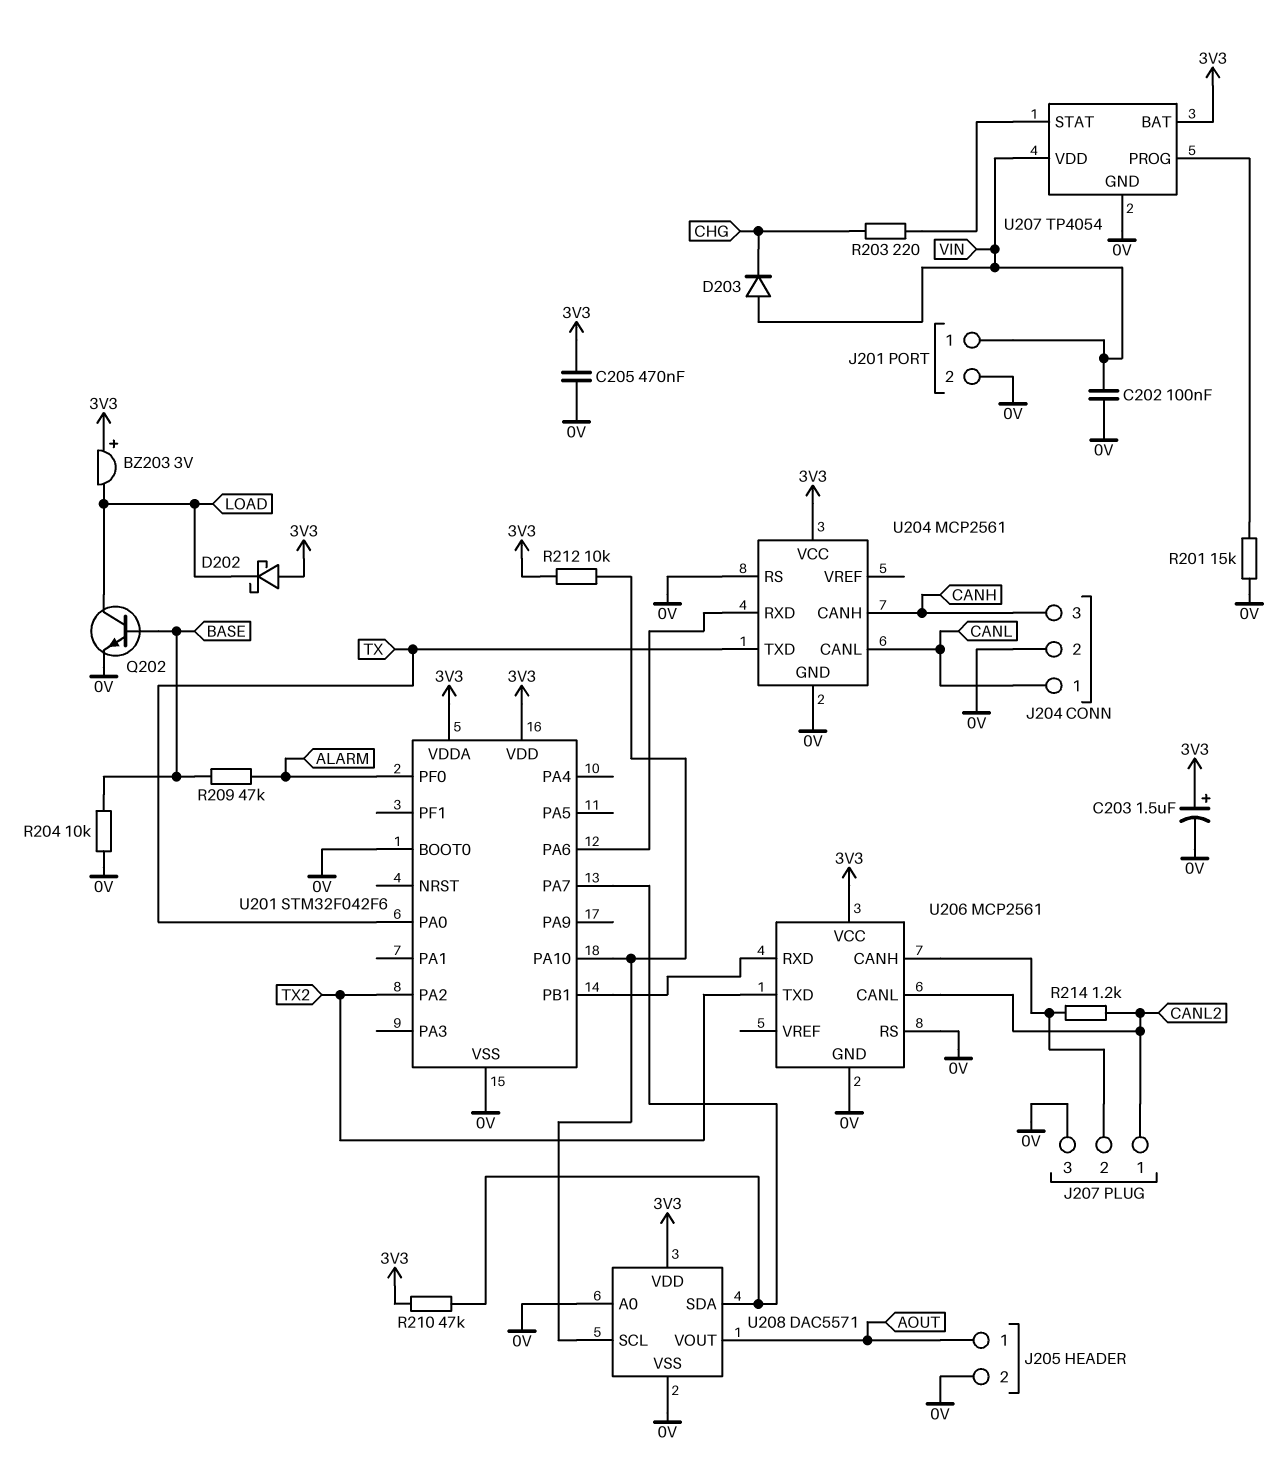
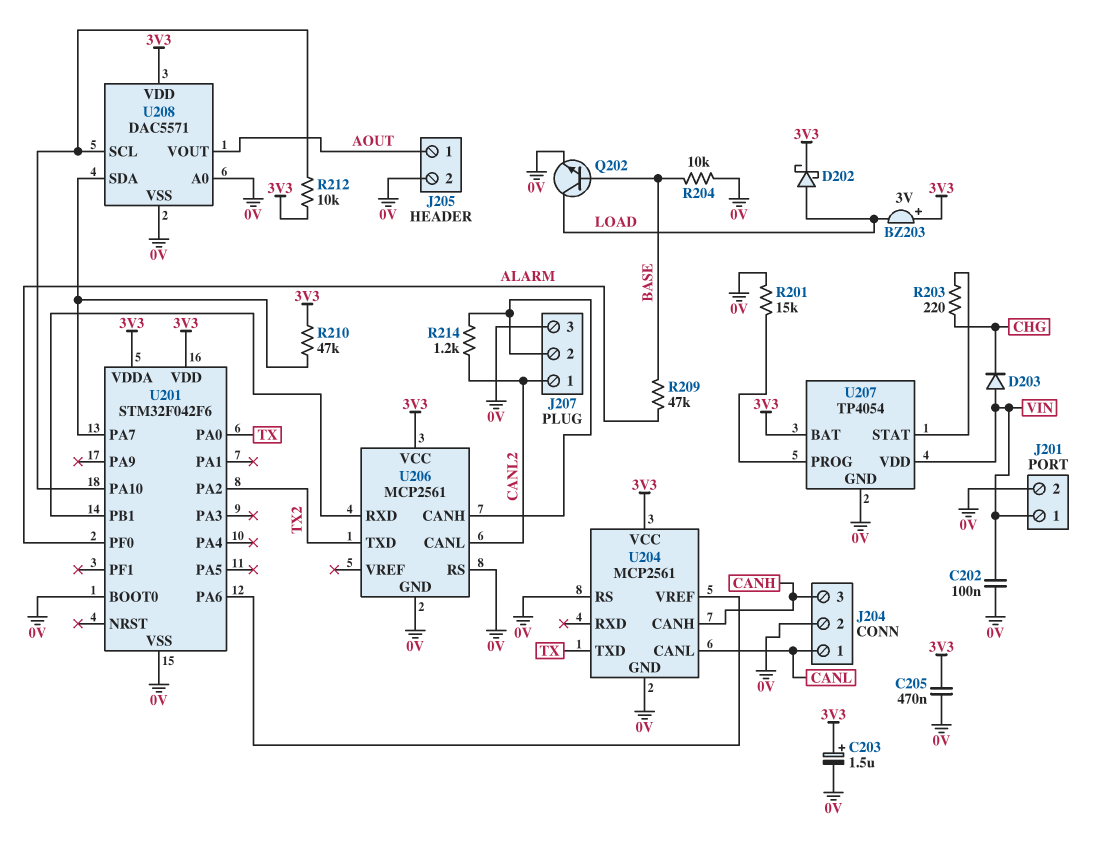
D202: schottky (A 3V3, K LOAD) -> schottky (A LOAD, K 3V3)
U204 pin RXD: U201/PA6 -> none
U204 pin VREF: none -> U201/PA6

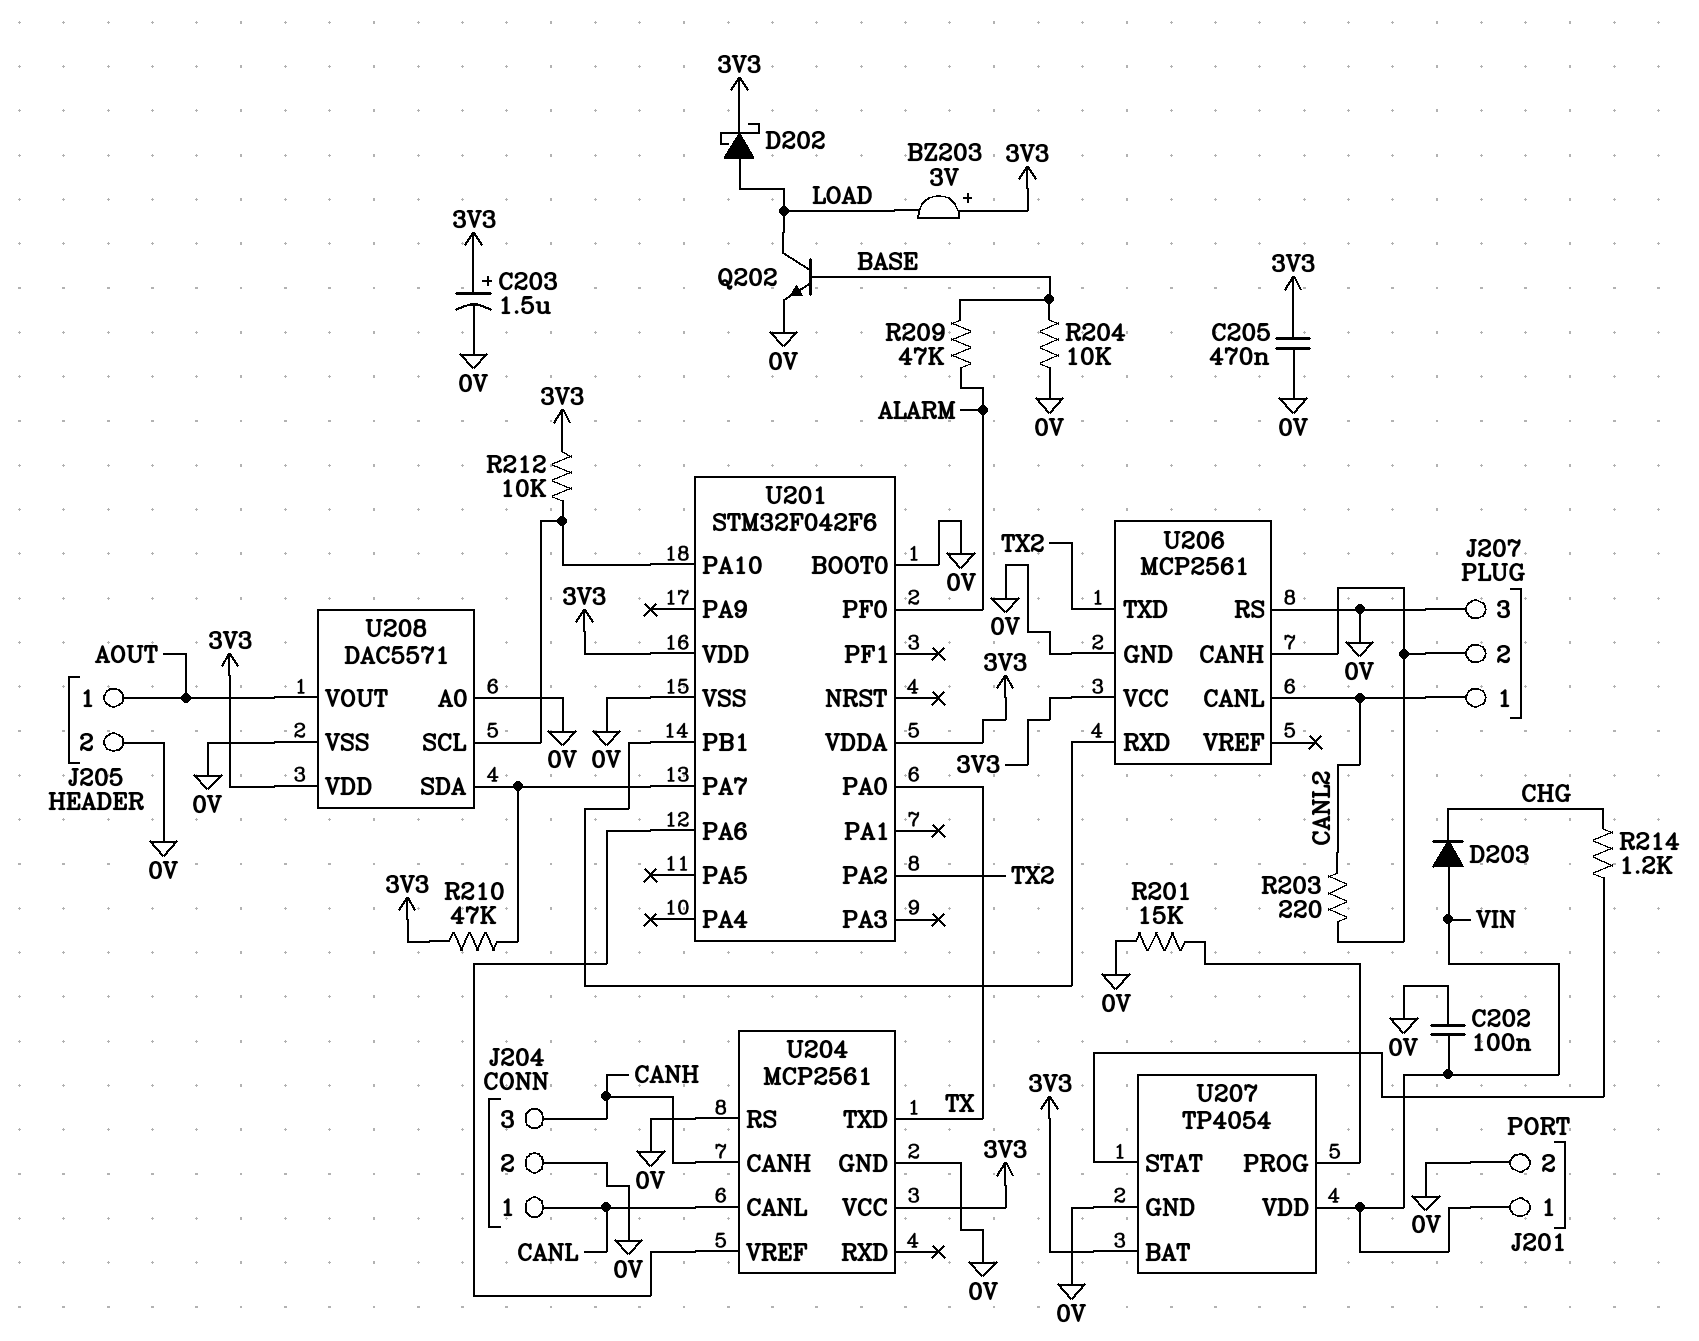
R203: 220 (CHG, U207/STAT) -> 220 (CANL2, J207/2)
R214: 1.2k (CANL2, J207/2) -> 1.2k (CHG, U207/STAT)

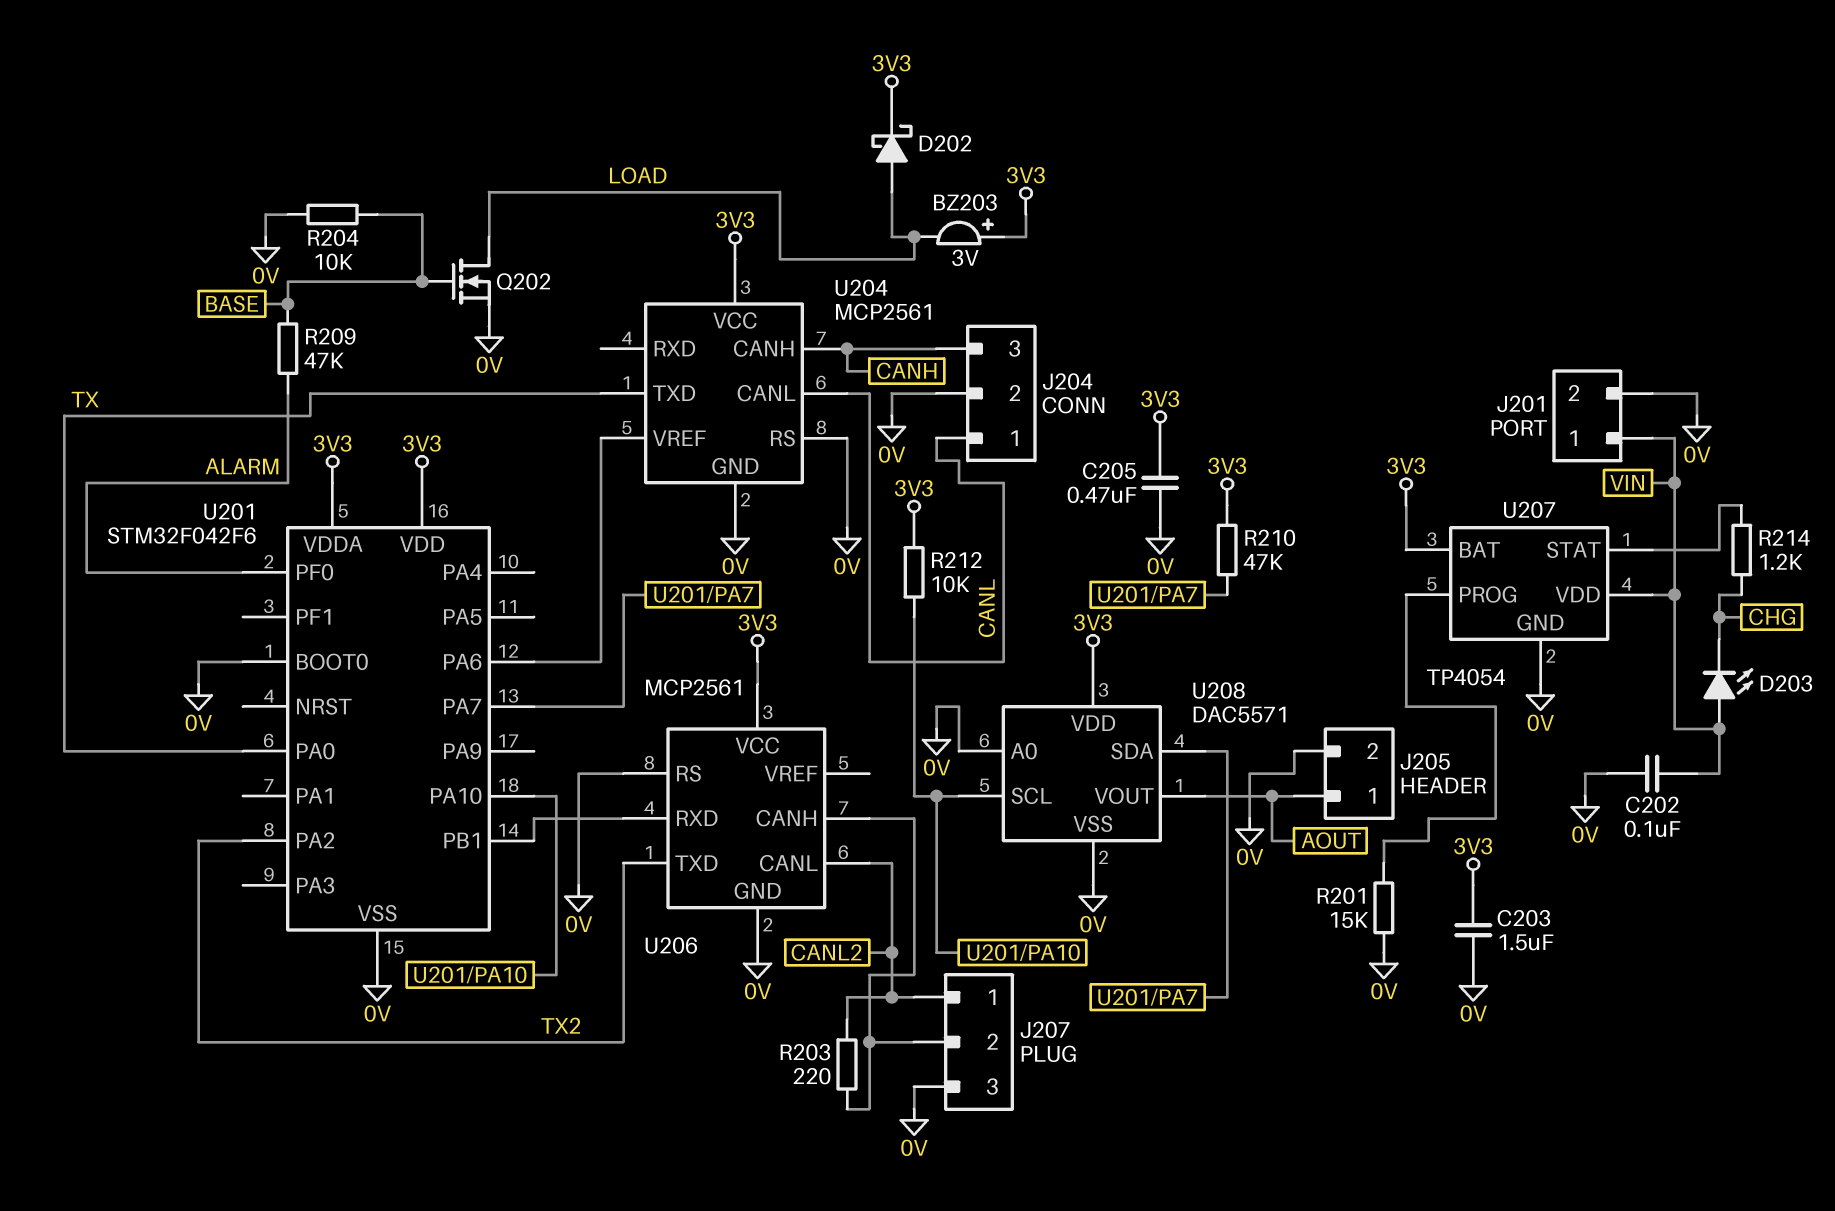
C203: 1.5uF (plus 3V3, minus 0V) -> 1.5uF (0V, 3V3)
D203: diode (A VIN, K CHG) -> LED (A VIN, K CHG)
Q202: NPN (B BASE, C LOAD, E 0V) -> NMOS (G BASE, D LOAD, S 0V)

